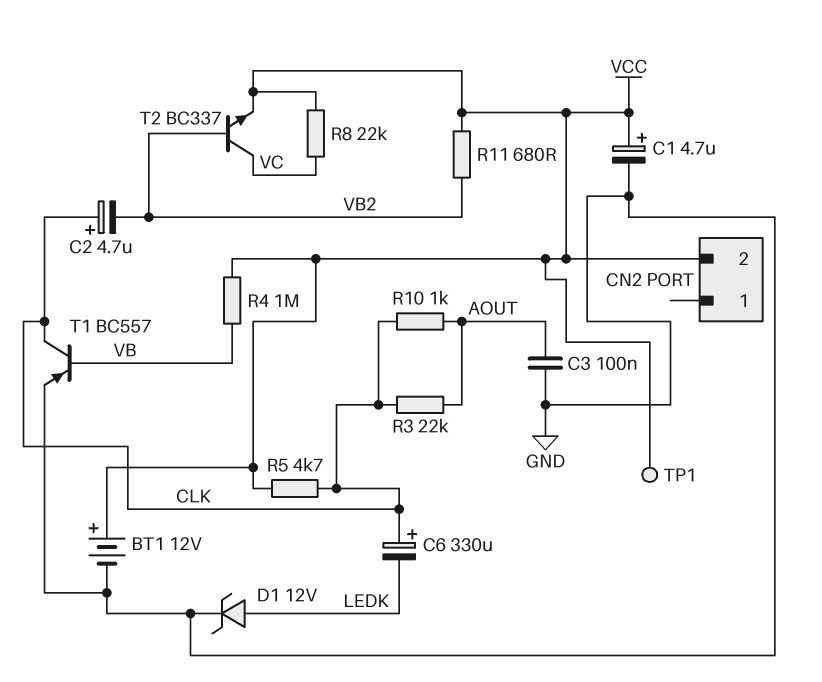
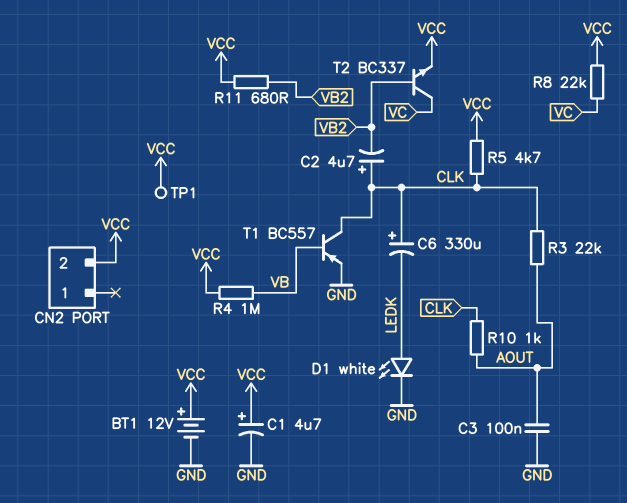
D1: zener 12V (A LEDK, K GND) -> LED white (A LEDK, K GND)

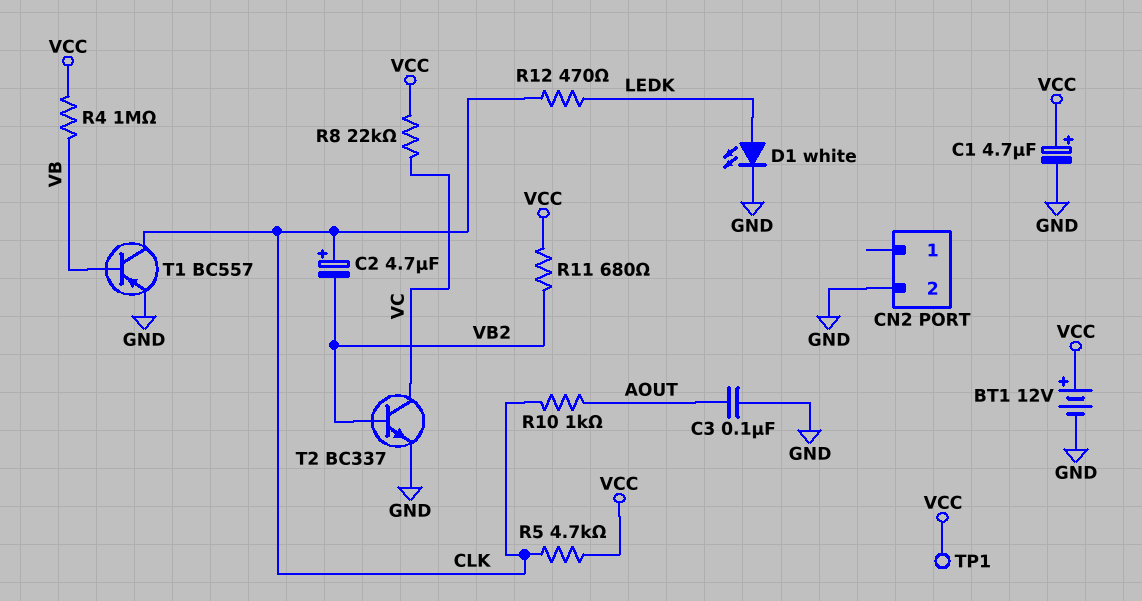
C6: 330uF (plus CLK, minus LEDK) -> none
CN2 pin 2: VCC -> GND
R3: 22k (AOUT, CLK) -> none
R12: none -> 470 (CLK, LEDK)
T2: NPN BC337 (B VB2, C VC, E VCC) -> NPN BC337 (B VB2, C VC, E GND)

